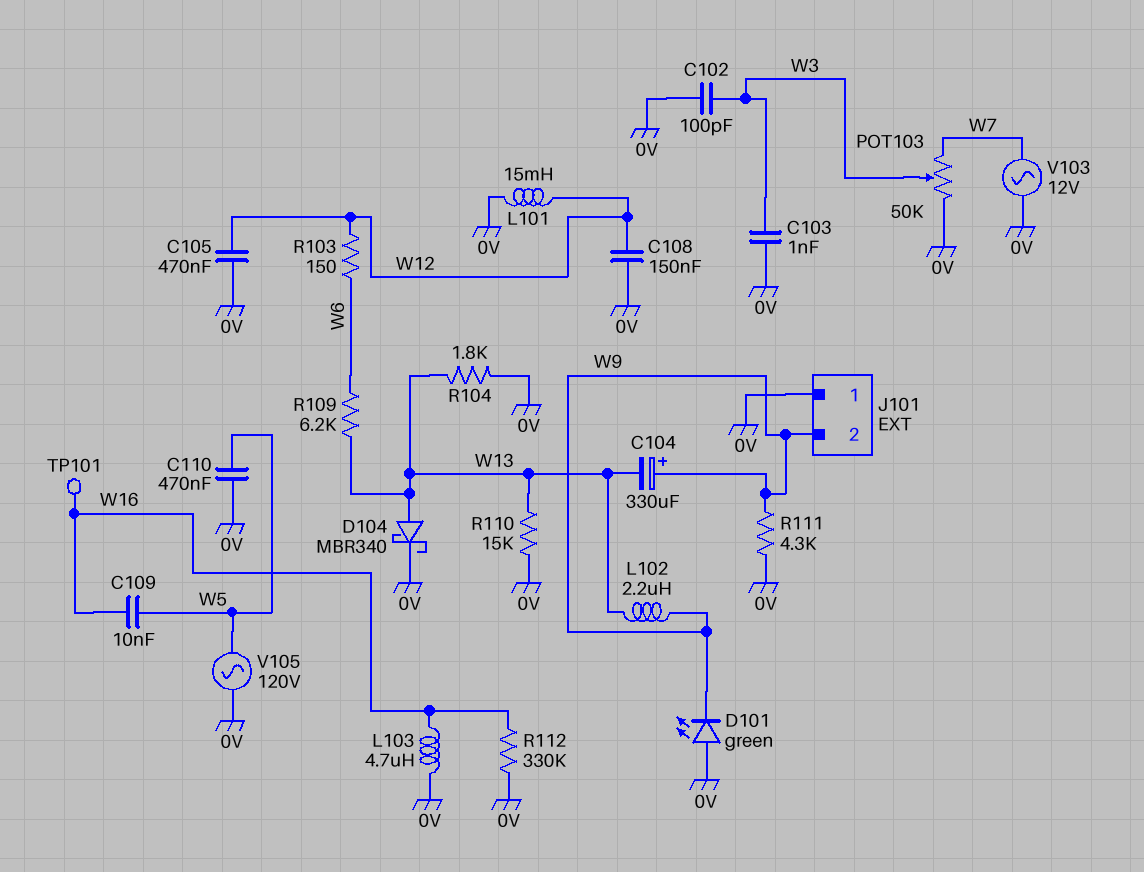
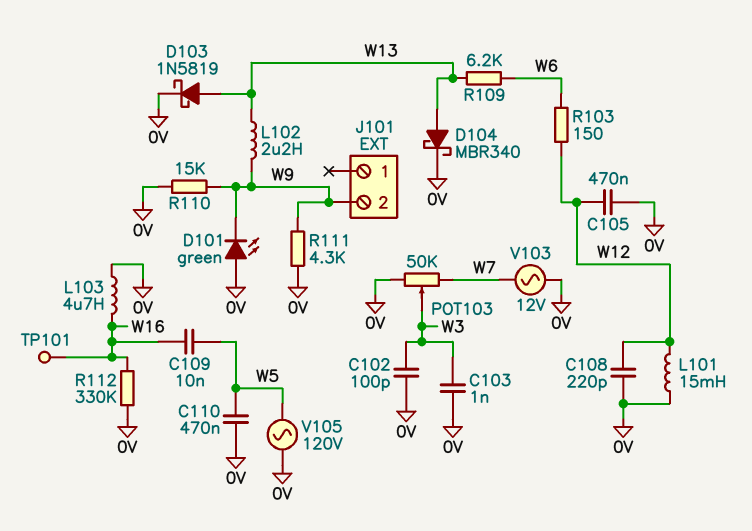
C104: 330uF (plus W9, minus W13) -> none
C108: 150nF (0V, W12) -> 220pF (0V, W12)
D103: none -> schottky 1N5819 (A W13, K 0V)
J101 pin 1: 0V -> none
R104: 1.8k (0V, W13) -> none
R110: 15k (0V, W13) -> 15k (0V, W9)

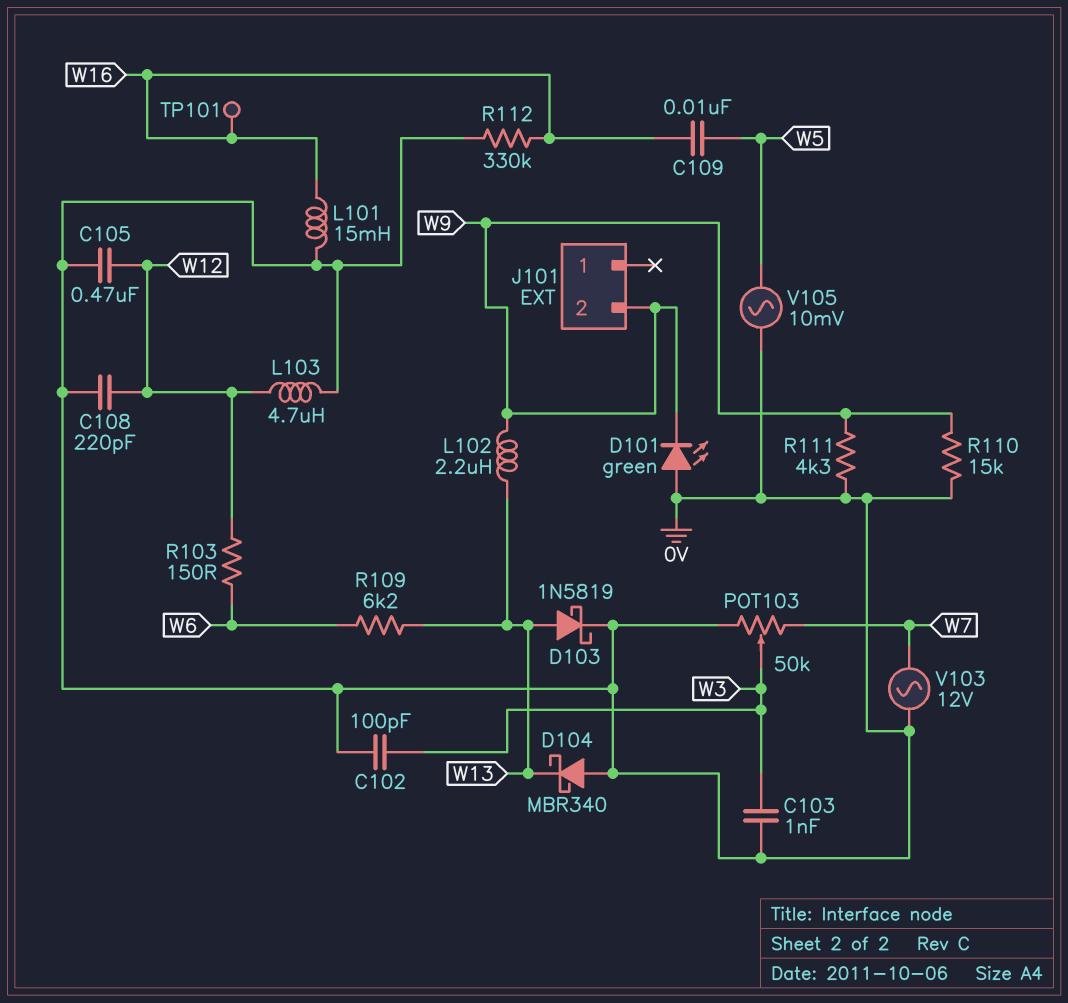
C110: 470nF (0V, W5) -> none
D104: schottky MBR340 (A W13, K 0V) -> schottky MBR340 (A 0V, K W13)
L101: 15mH (0V, W12) -> 15mH (0V, W16)
L103: 4.7uH (0V, W16) -> 4.7uH (0V, W12)
V105: AC 120V (0V, W5) -> AC 10mV (0V, W5)

